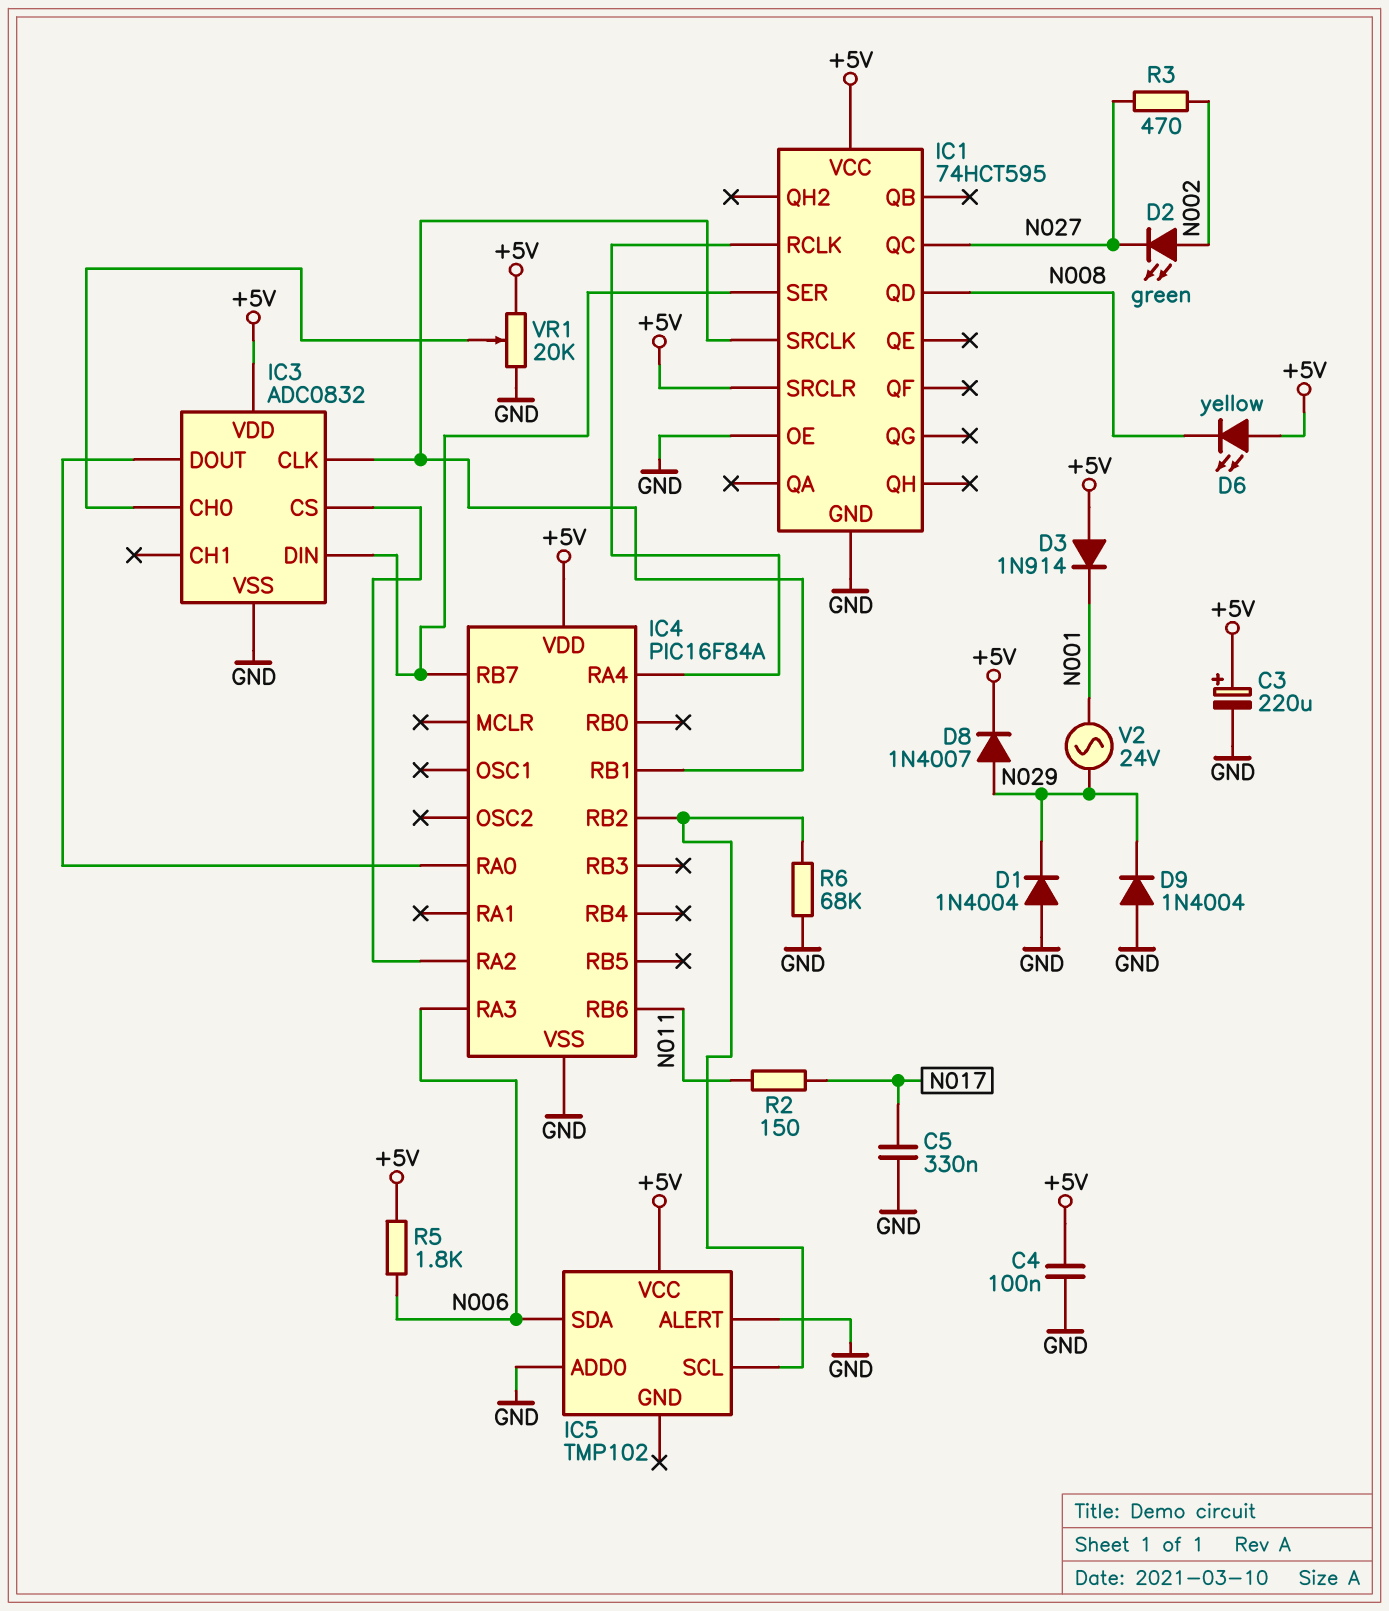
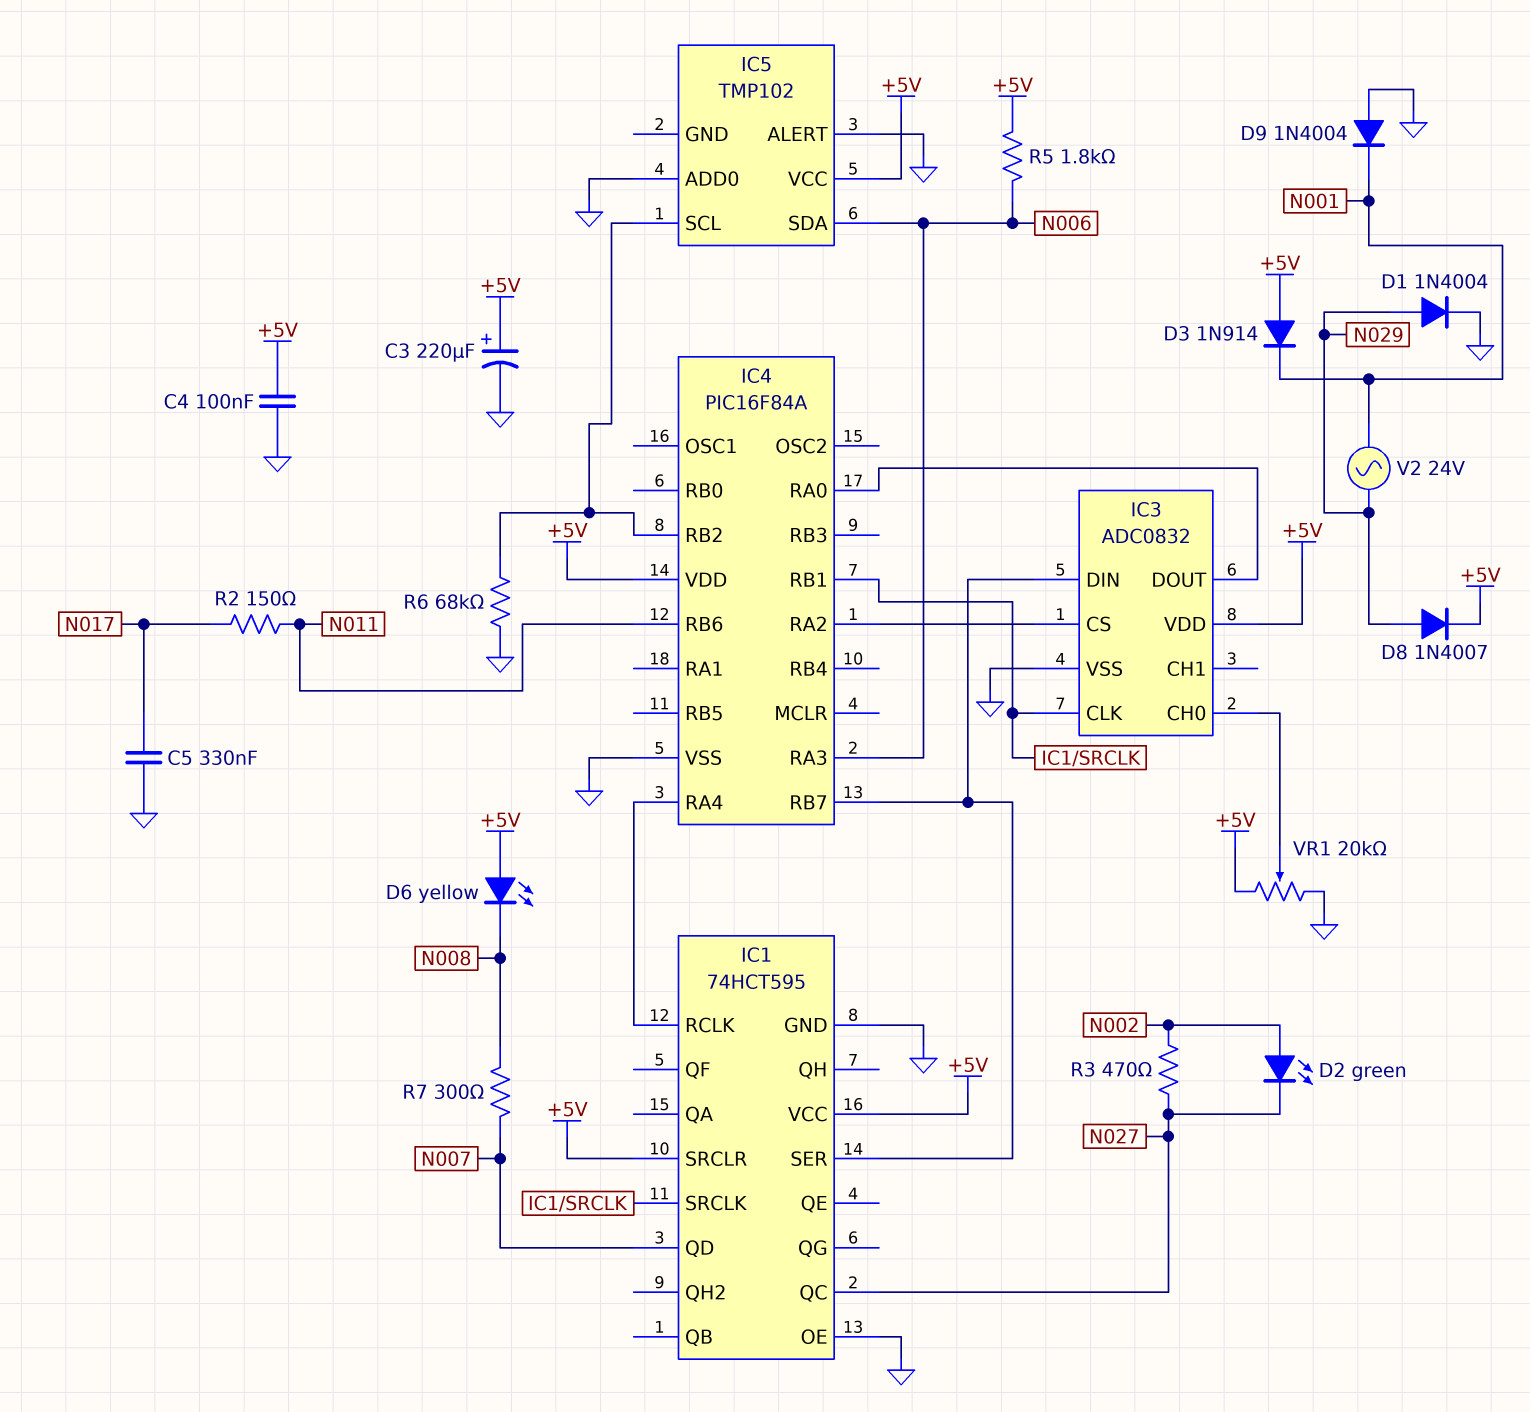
D1: diode 1N4004 (A GND, K N029) -> diode 1N4004 (A N029, K GND)
D9: diode 1N4004 (A GND, K N029) -> diode 1N4004 (A GND, K N001)
IC1 pin QD: N008 -> N007
R7: none -> 300 (N007, N008)

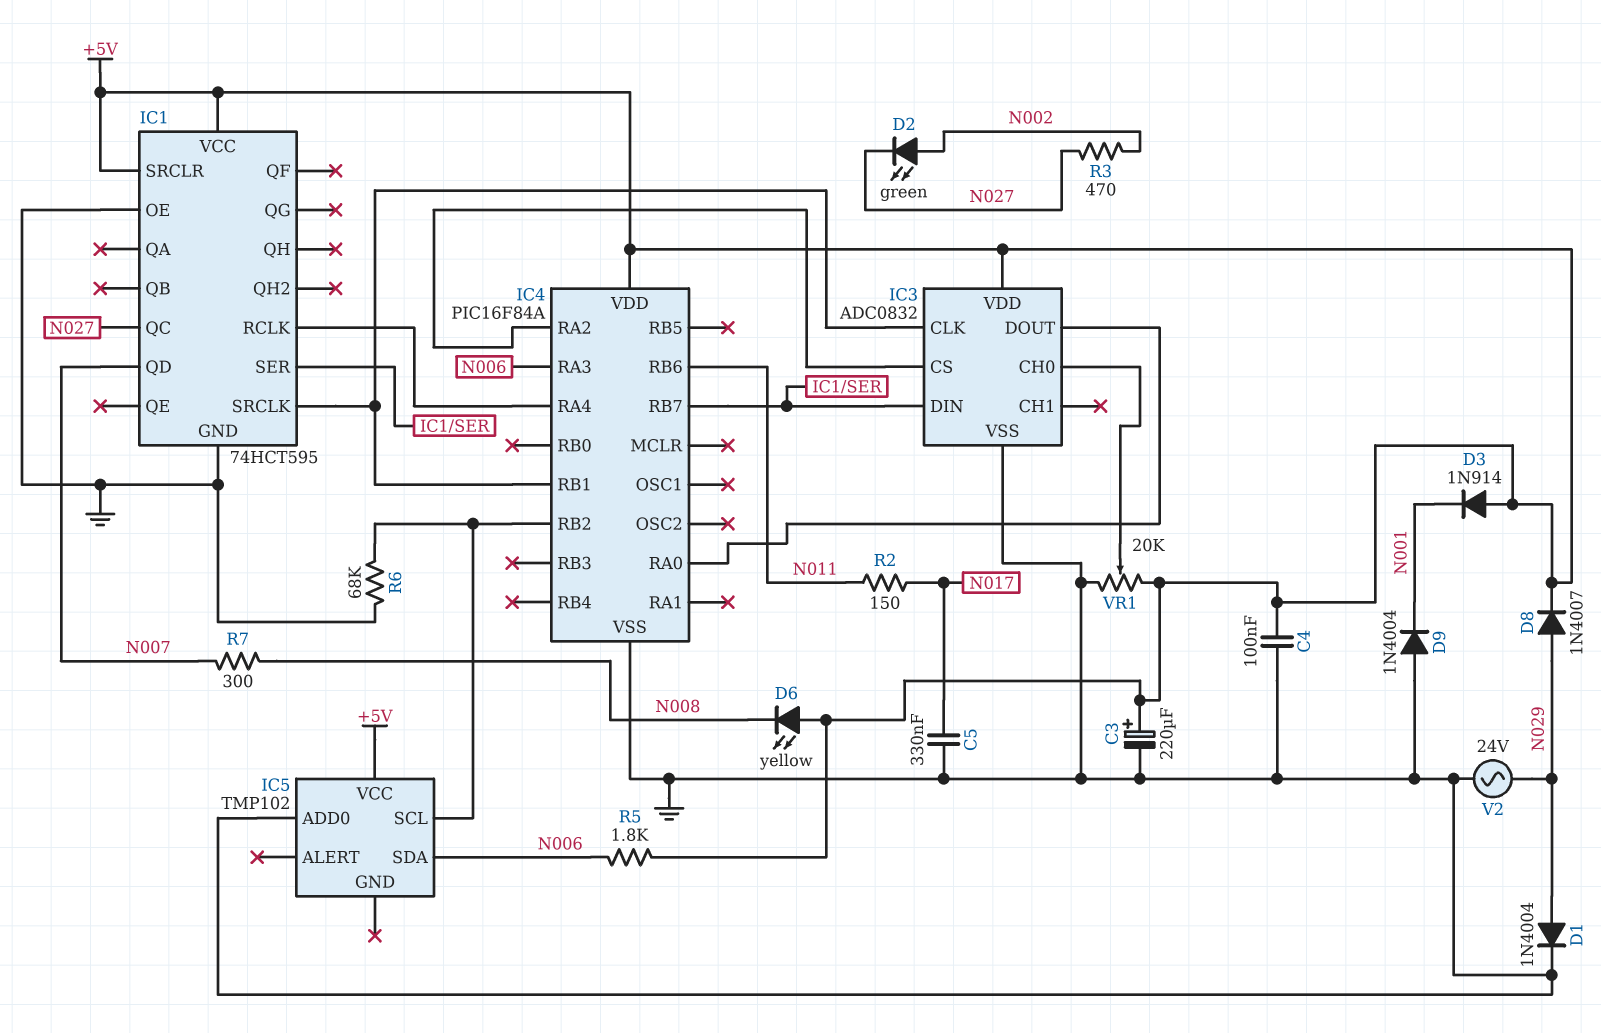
IC5 pin ALERT: GND -> none
V2: AC 24V (N001, N029) -> AC 24V (GND, N029)

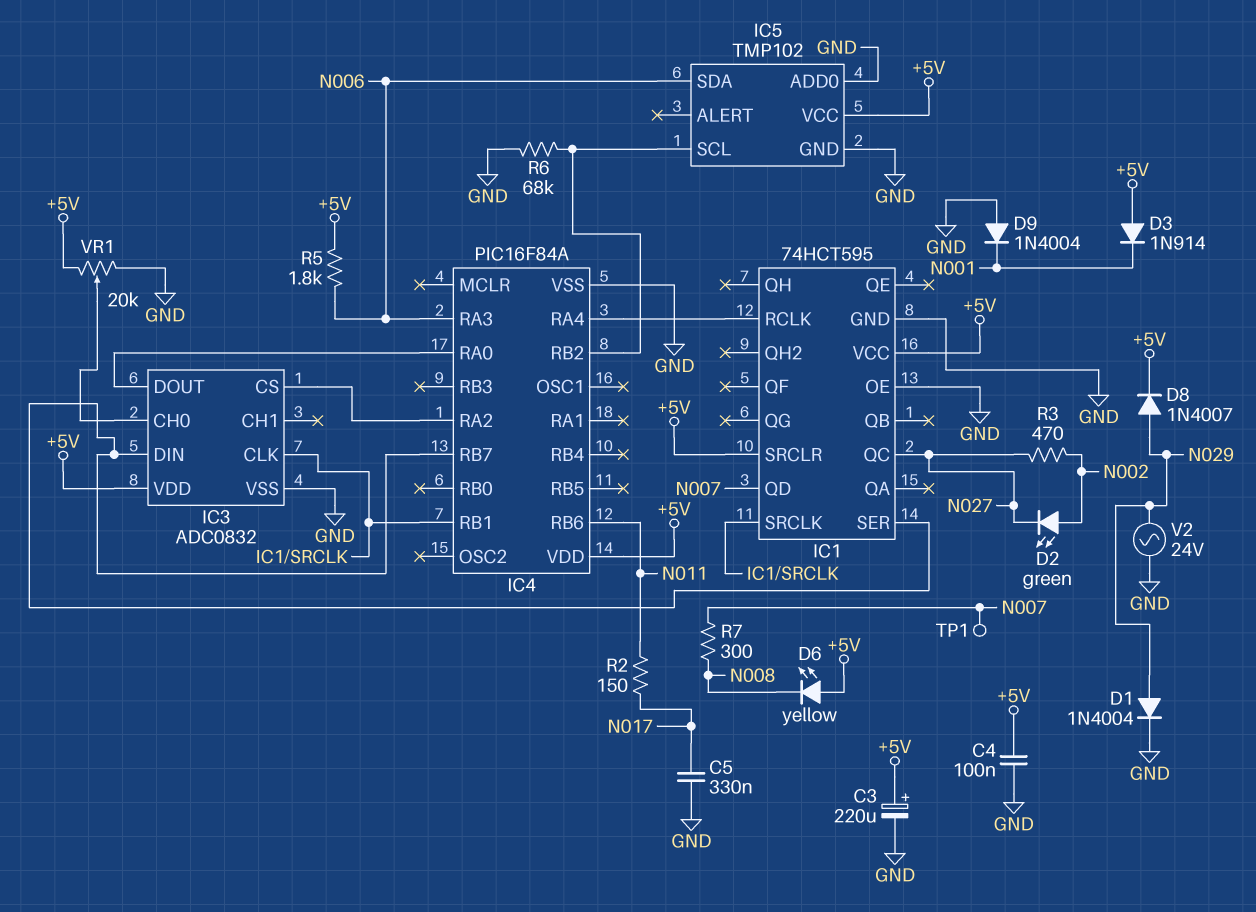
IC5 pin GND: none -> GND
TP1: none -> test point (N007)

